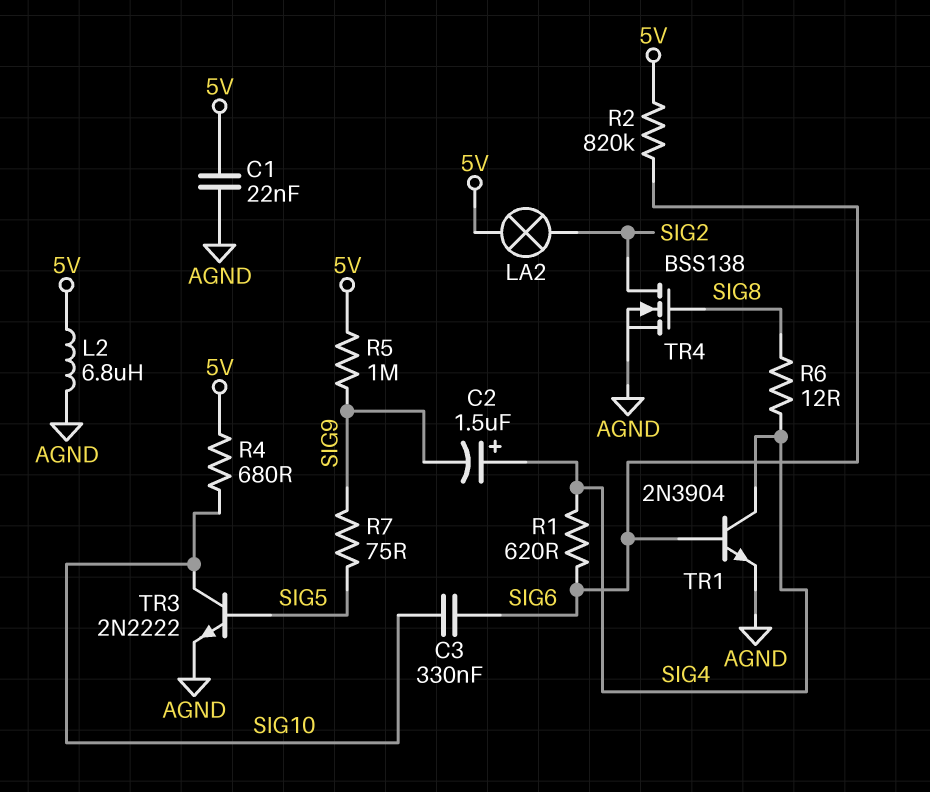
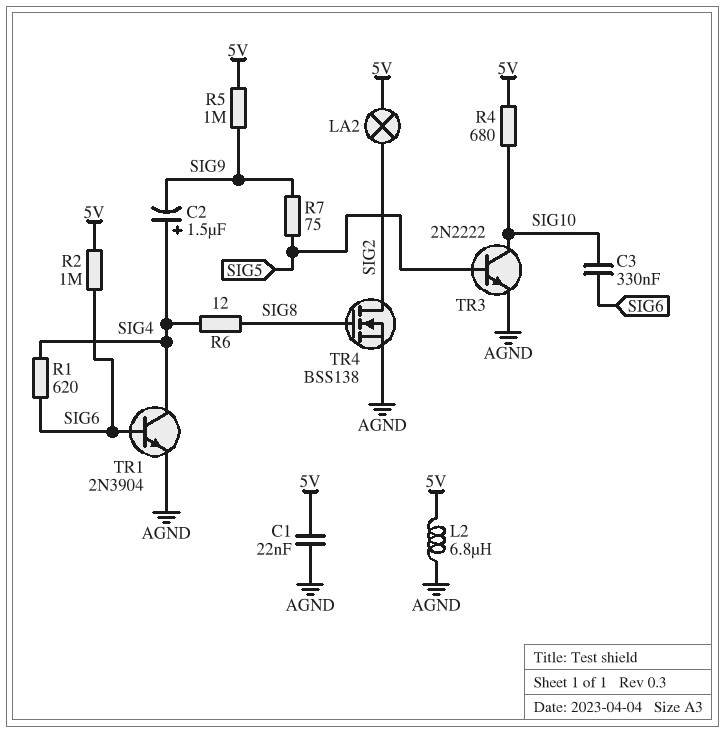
R2: 820k (5V, SIG6) -> 1M (5V, SIG6)

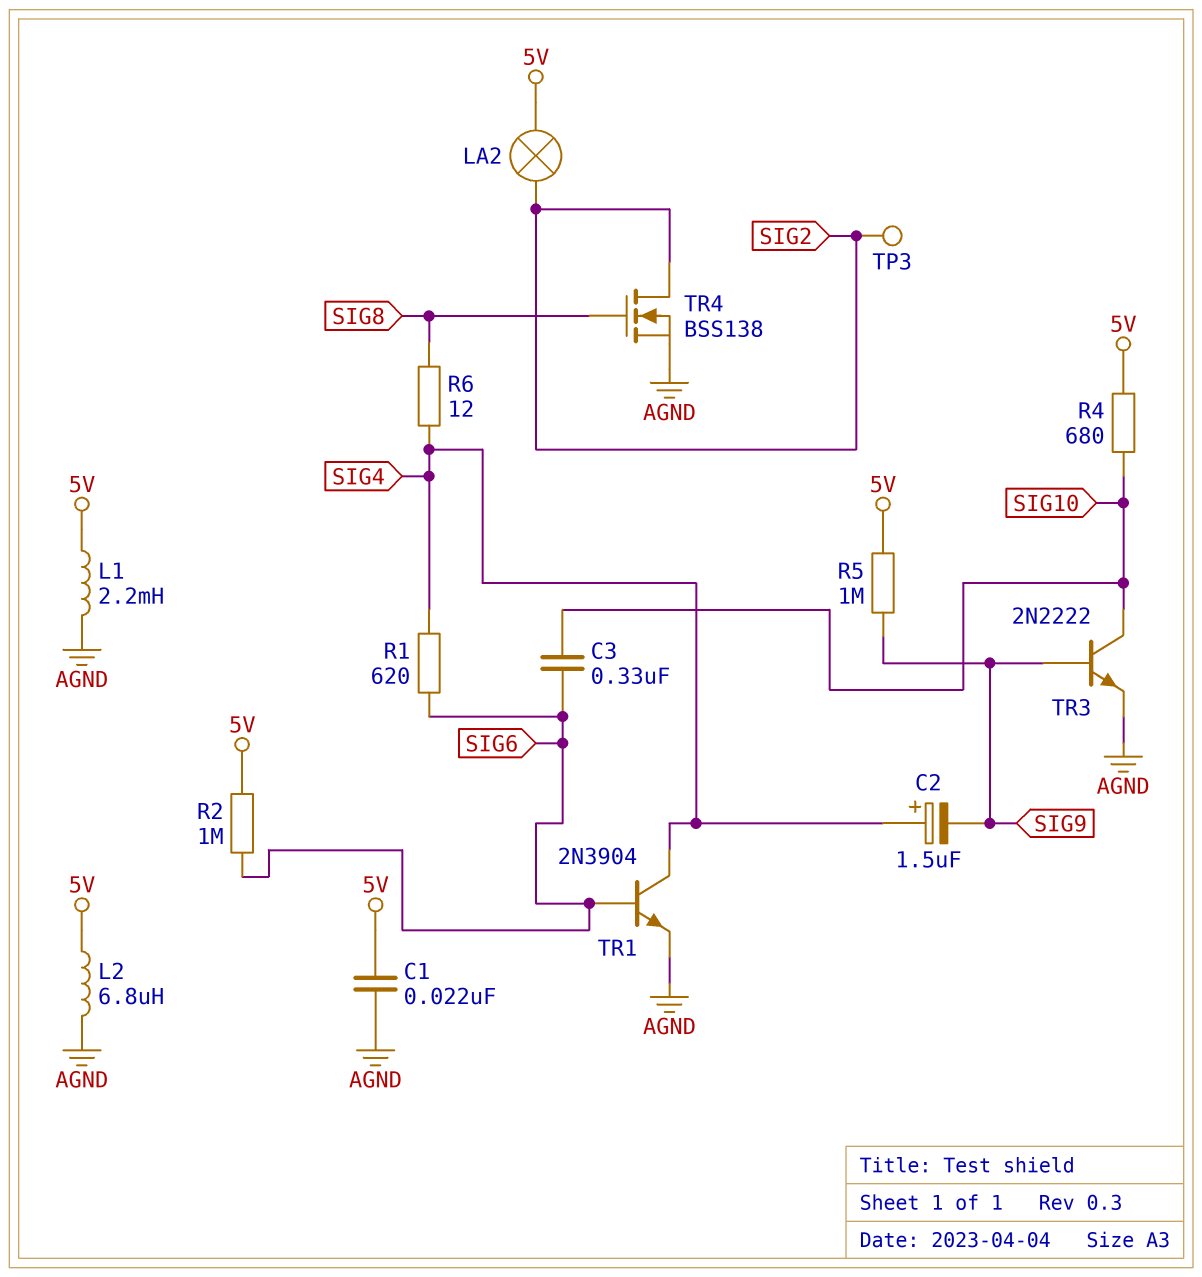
L1: none -> 2.2mH (5V, AGND)
R7: 75 (SIG5, SIG9) -> none
TP3: none -> test point (SIG2)
TR3: NPN 2N2222 (B SIG5, C SIG10, E AGND) -> NPN 2N2222 (B SIG9, C SIG10, E AGND)

